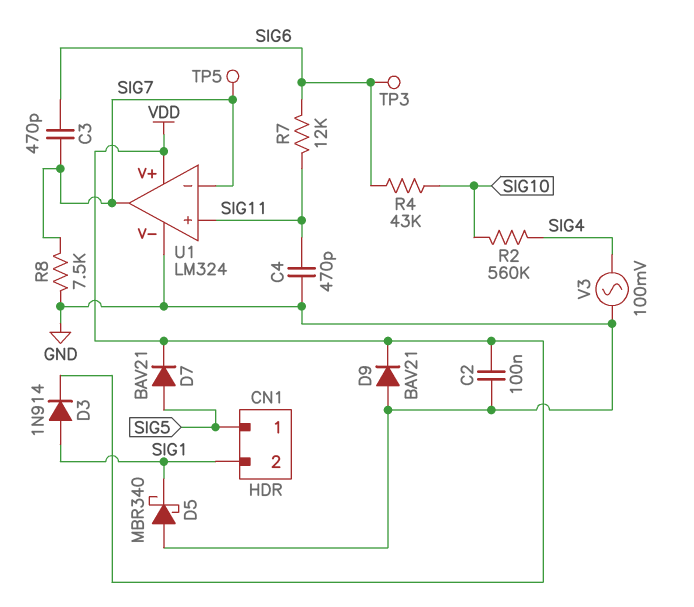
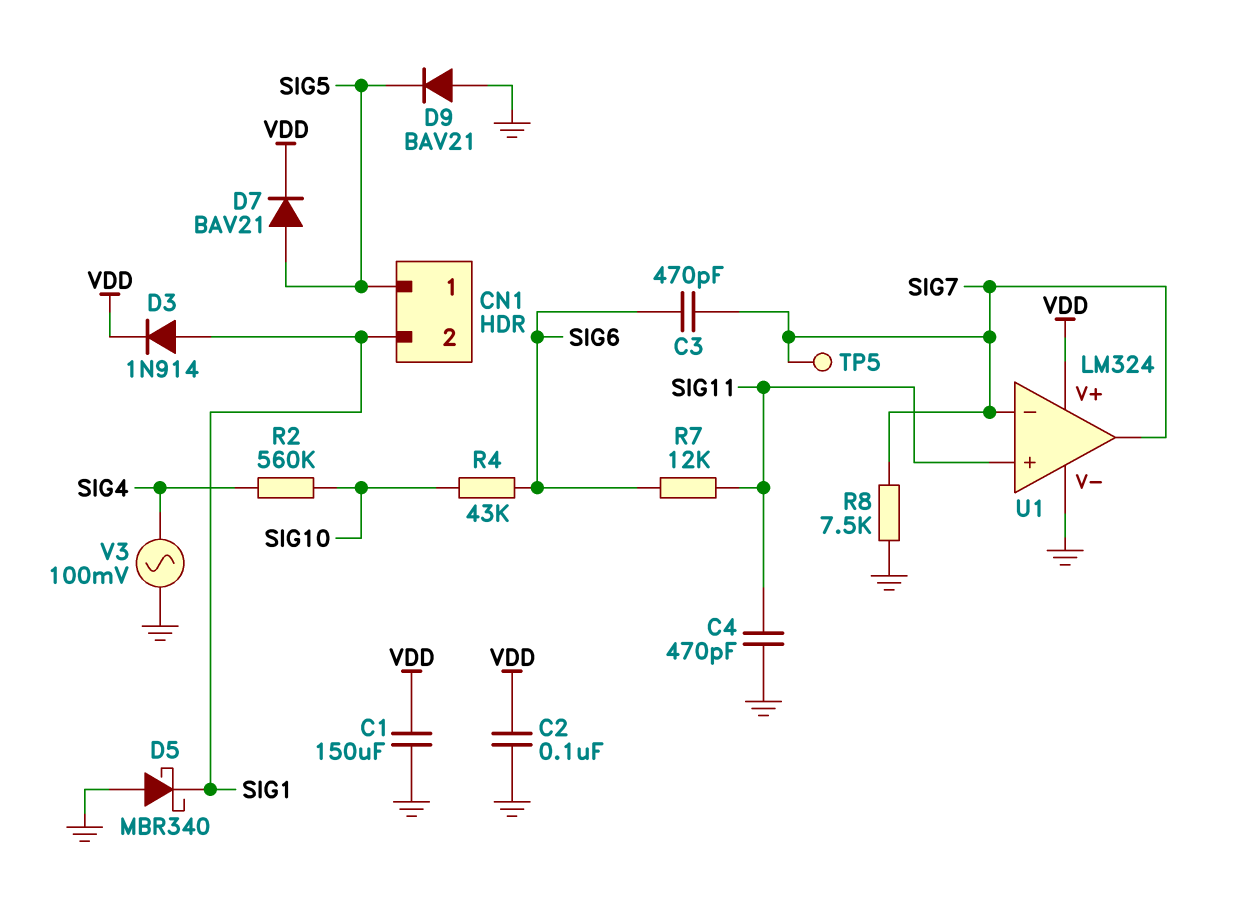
C1: none -> 150uF (GND, VDD)
D9: diode BAV21 (A GND, K VDD) -> diode BAV21 (A GND, K SIG5)
TP3: test point (SIG6) -> none

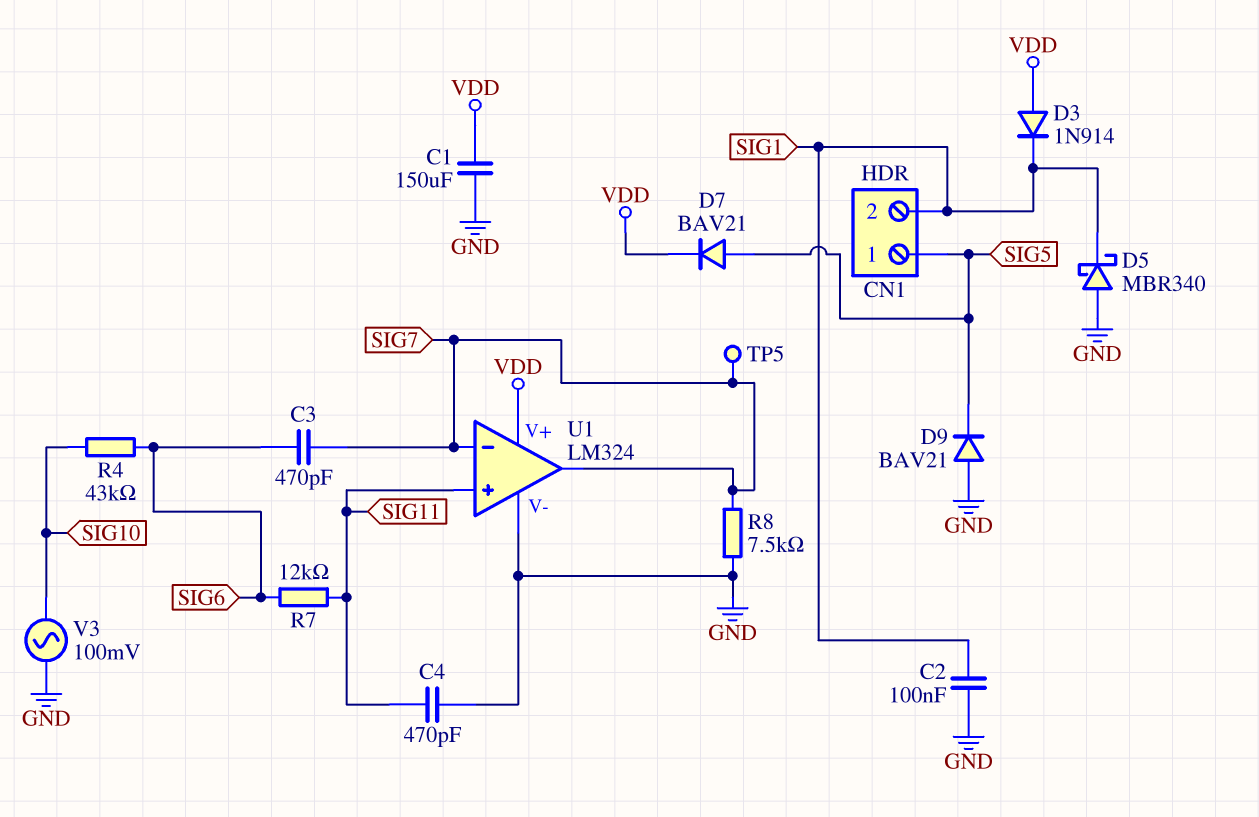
C2: 100nF (GND, VDD) -> 100nF (GND, SIG1)
D3: diode 1N914 (A SIG1, K VDD) -> diode 1N914 (A VDD, K SIG1)
R2: 560k (SIG4, SIG10) -> none
V3: AC 100mV (GND, SIG4) -> AC 100mV (GND, SIG10)

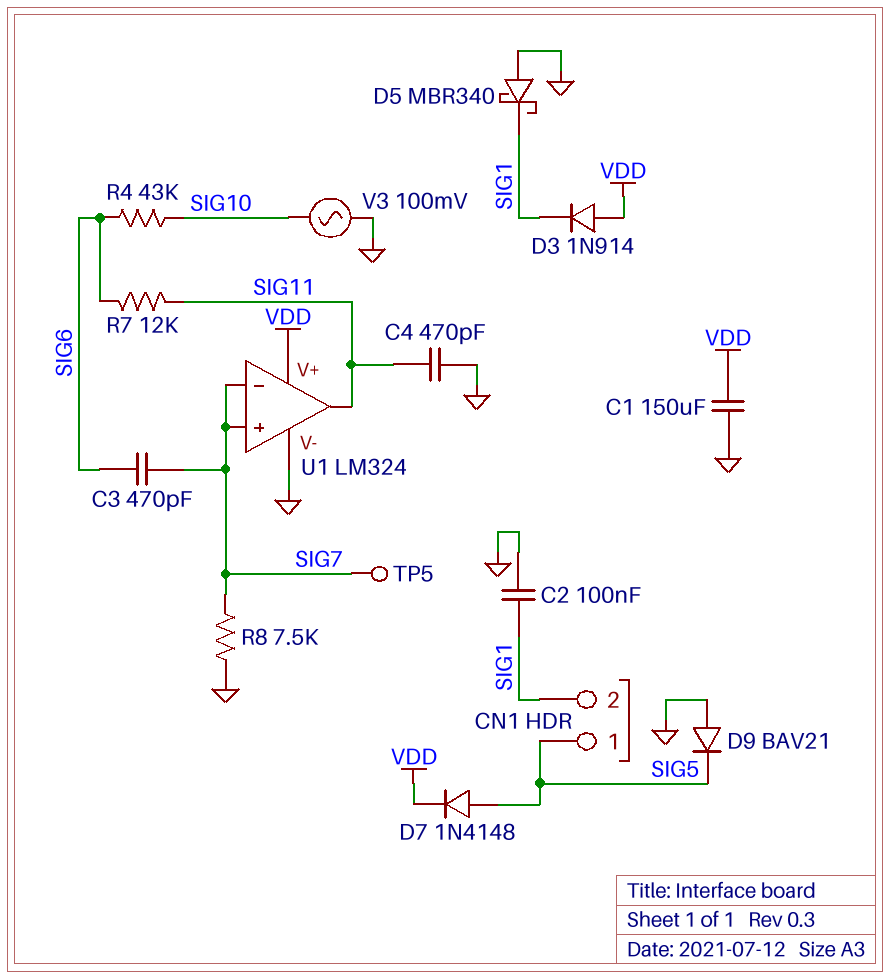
D7: diode BAV21 (A SIG5, K VDD) -> diode 1N4148 (A SIG5, K VDD)
U1 pin in+: SIG11 -> SIG7
U1 pin out: SIG7 -> SIG11

